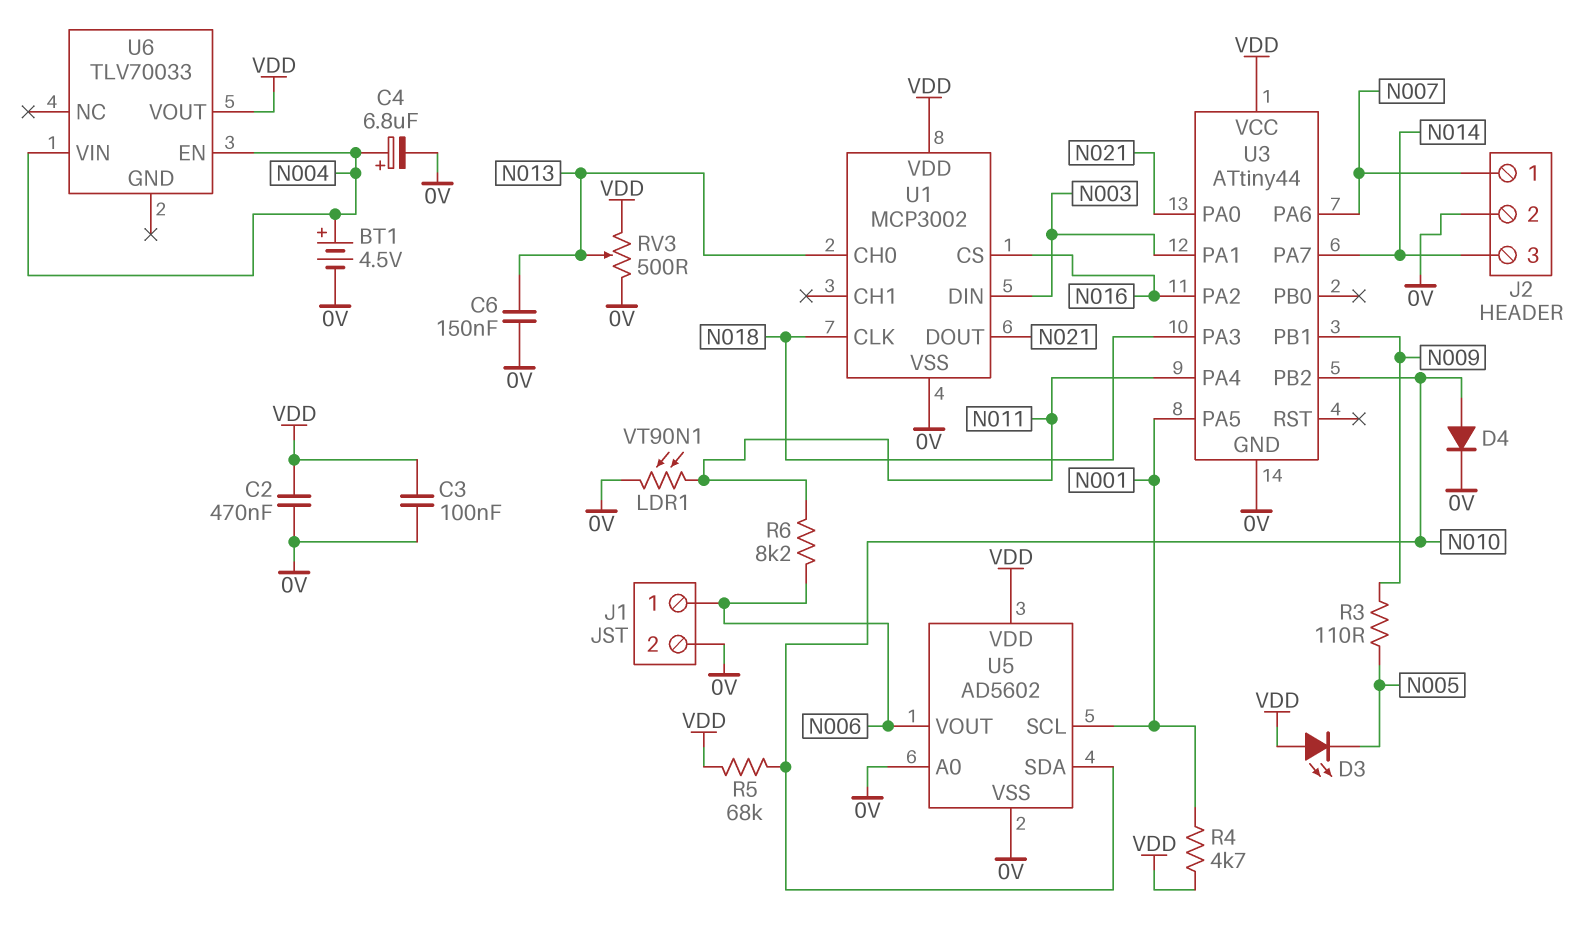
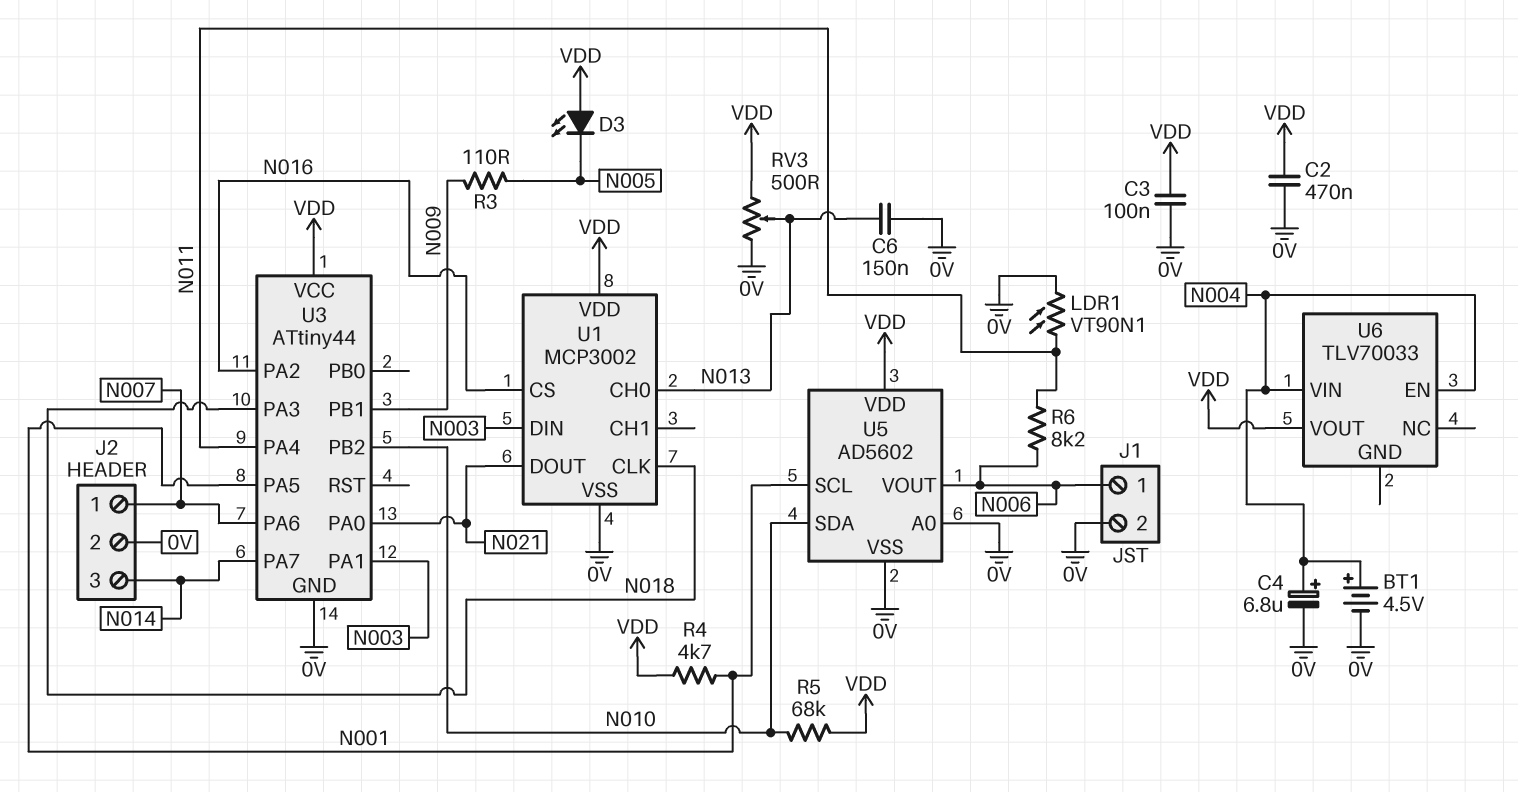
D4: diode (A N010, K 0V) -> none

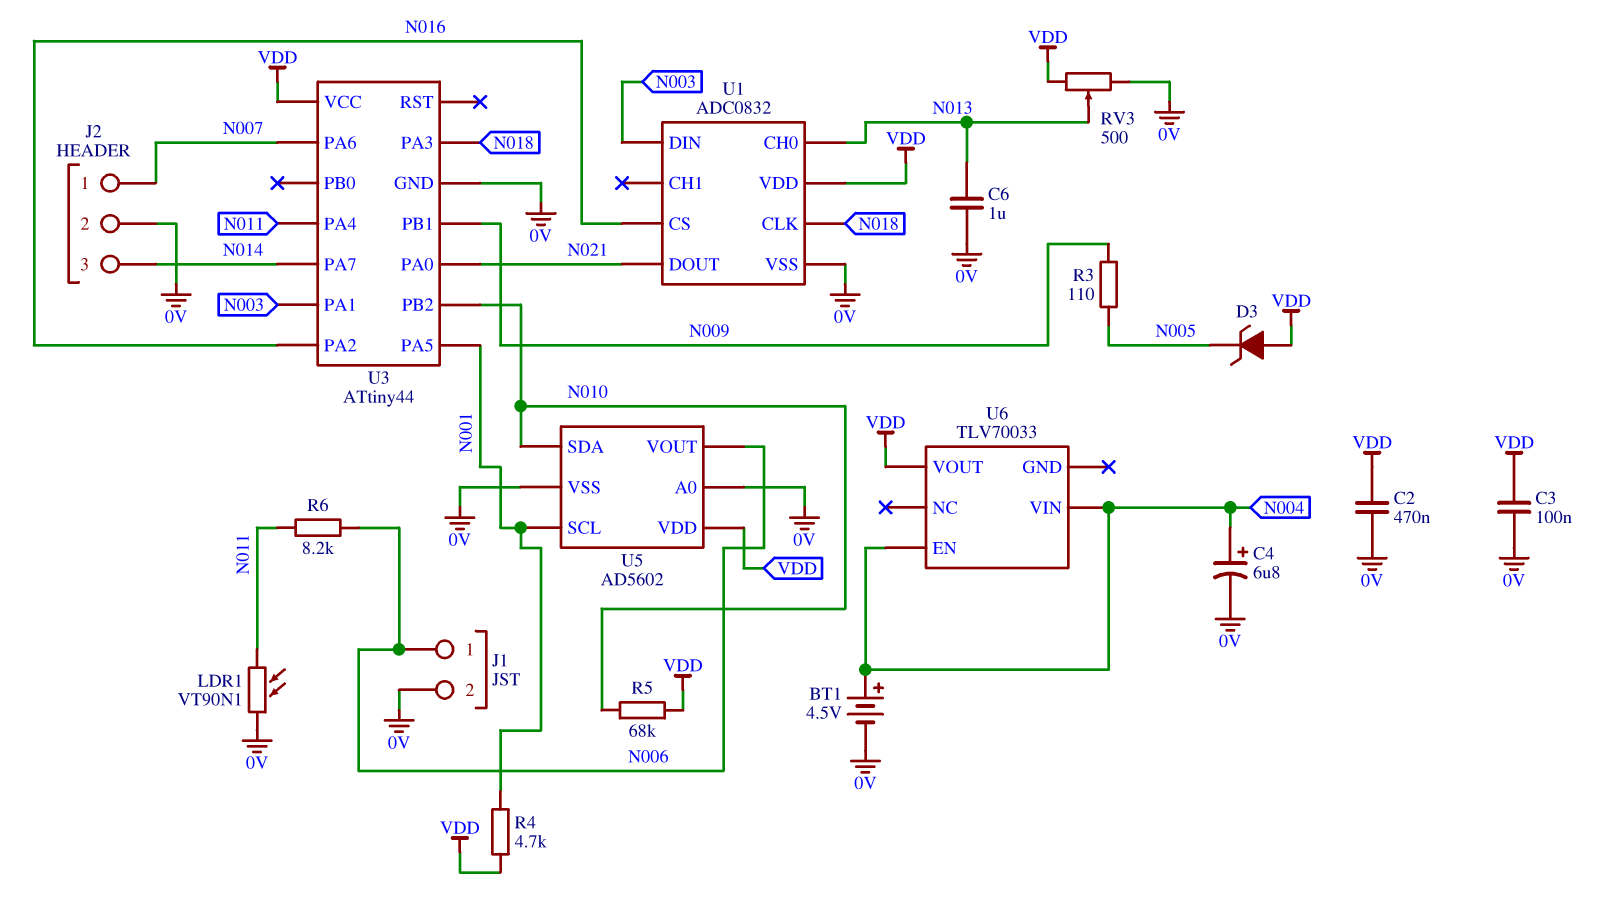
C6: 150nF (0V, N013) -> 1uF (0V, N013)
D3: LED (A VDD, K N005) -> zener (A VDD, K N005)
U1: MCP3002 -> ADC0832

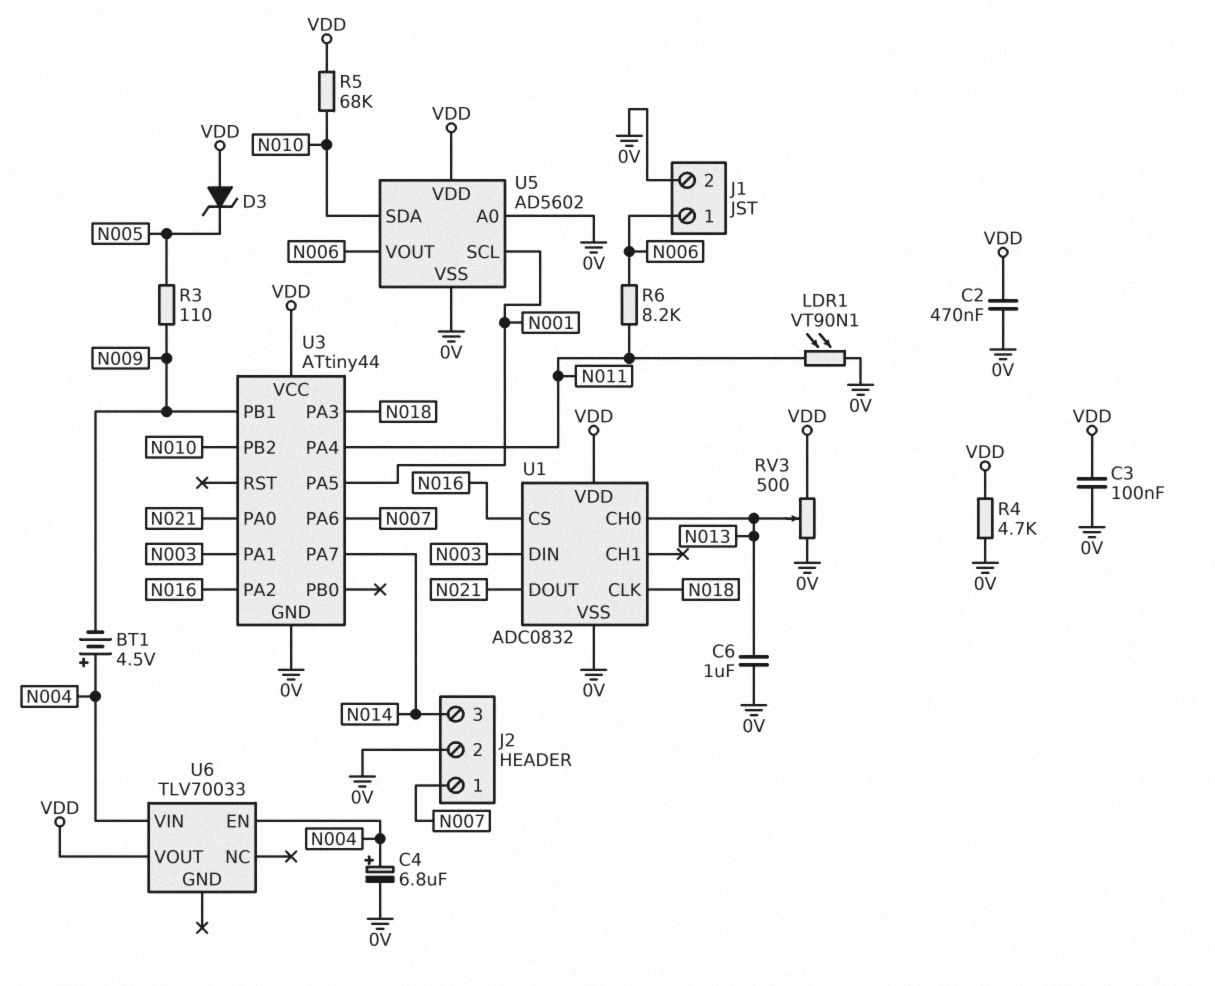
BT1: 4.5V (plus N004, minus 0V) -> 4.5V (plus N004, minus N009)
R4: 4.7k (N001, VDD) -> 4.7k (0V, VDD)

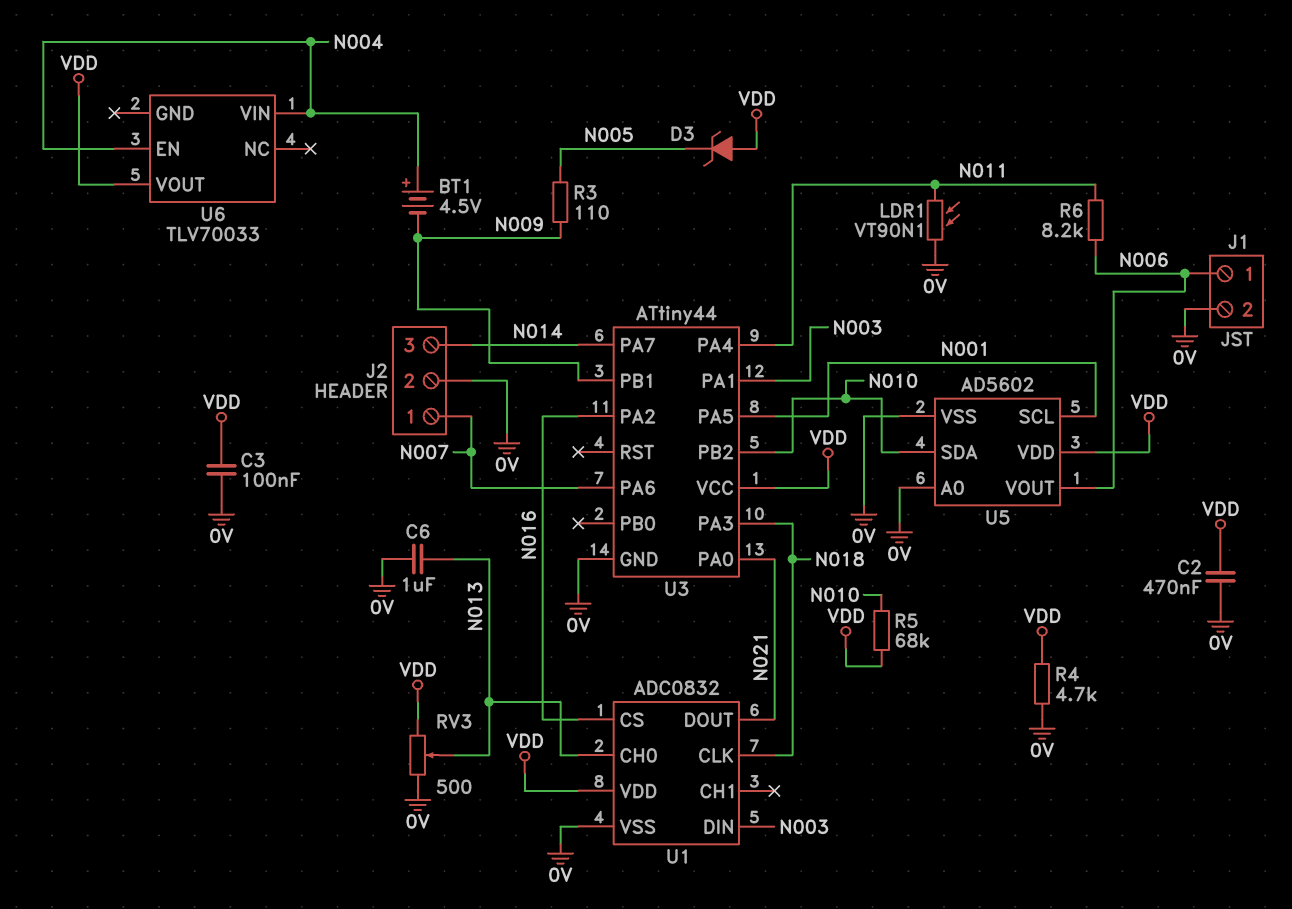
C4: 6.8uF (plus N004, minus 0V) -> none

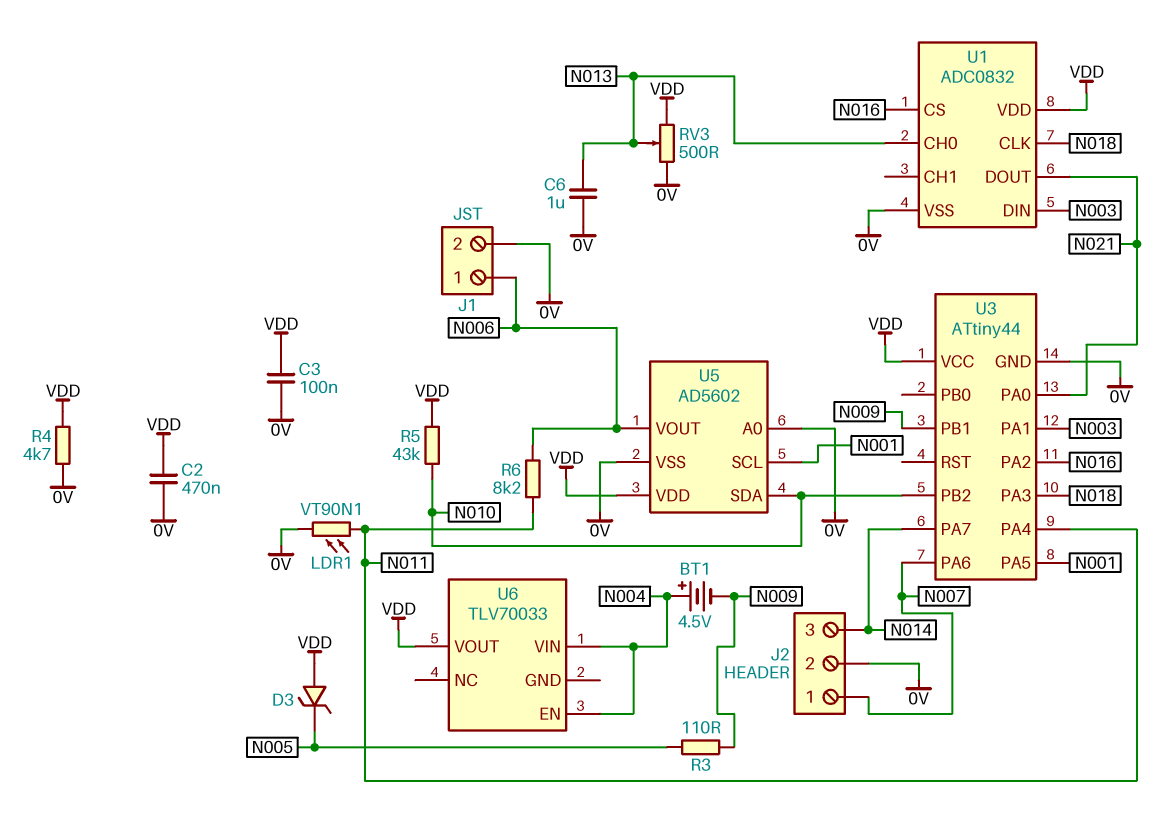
R5: 68k (N010, VDD) -> 43k (N010, VDD)

